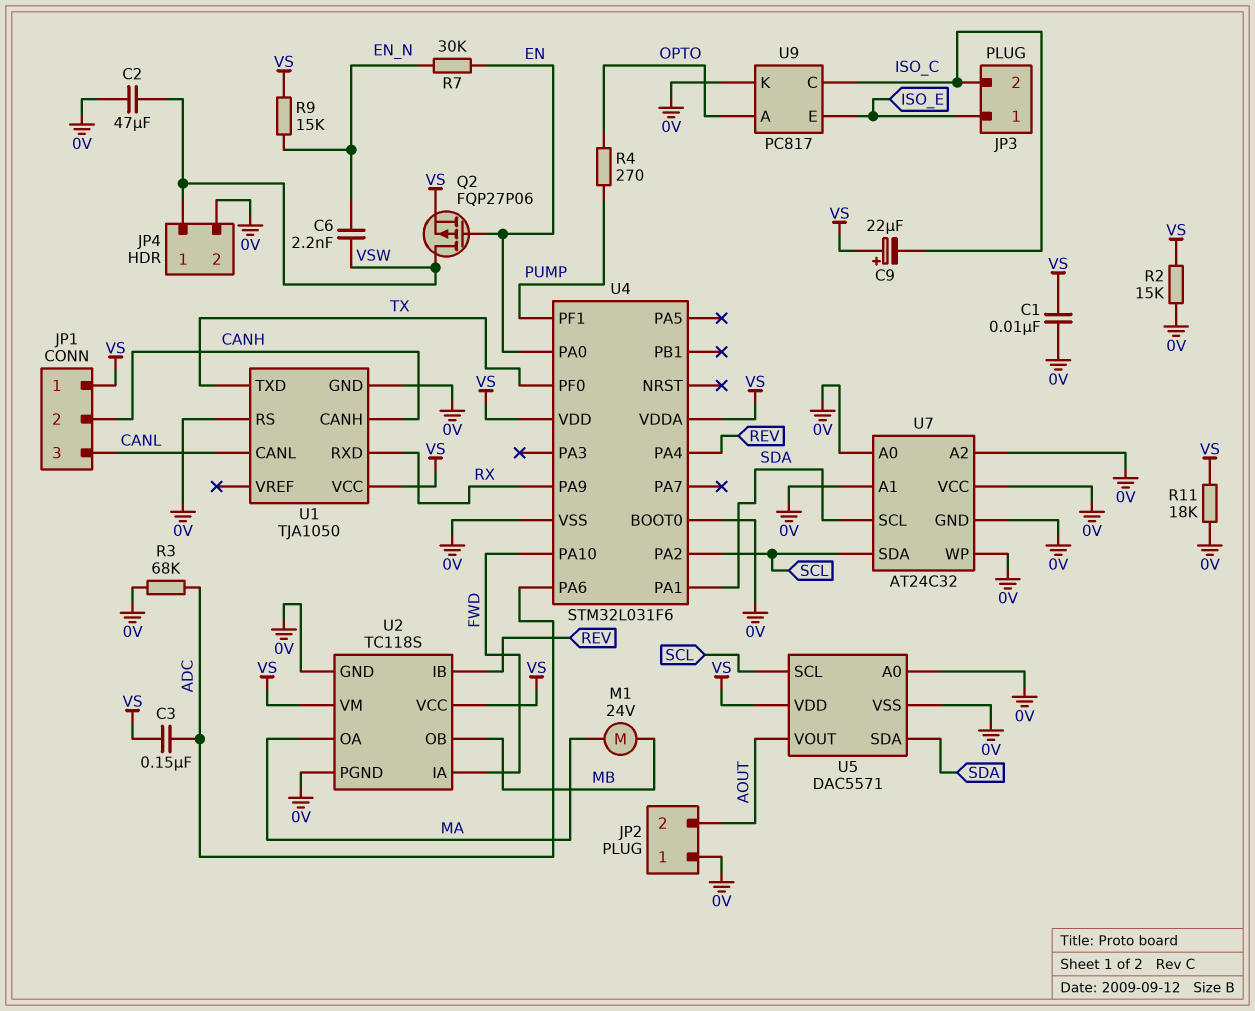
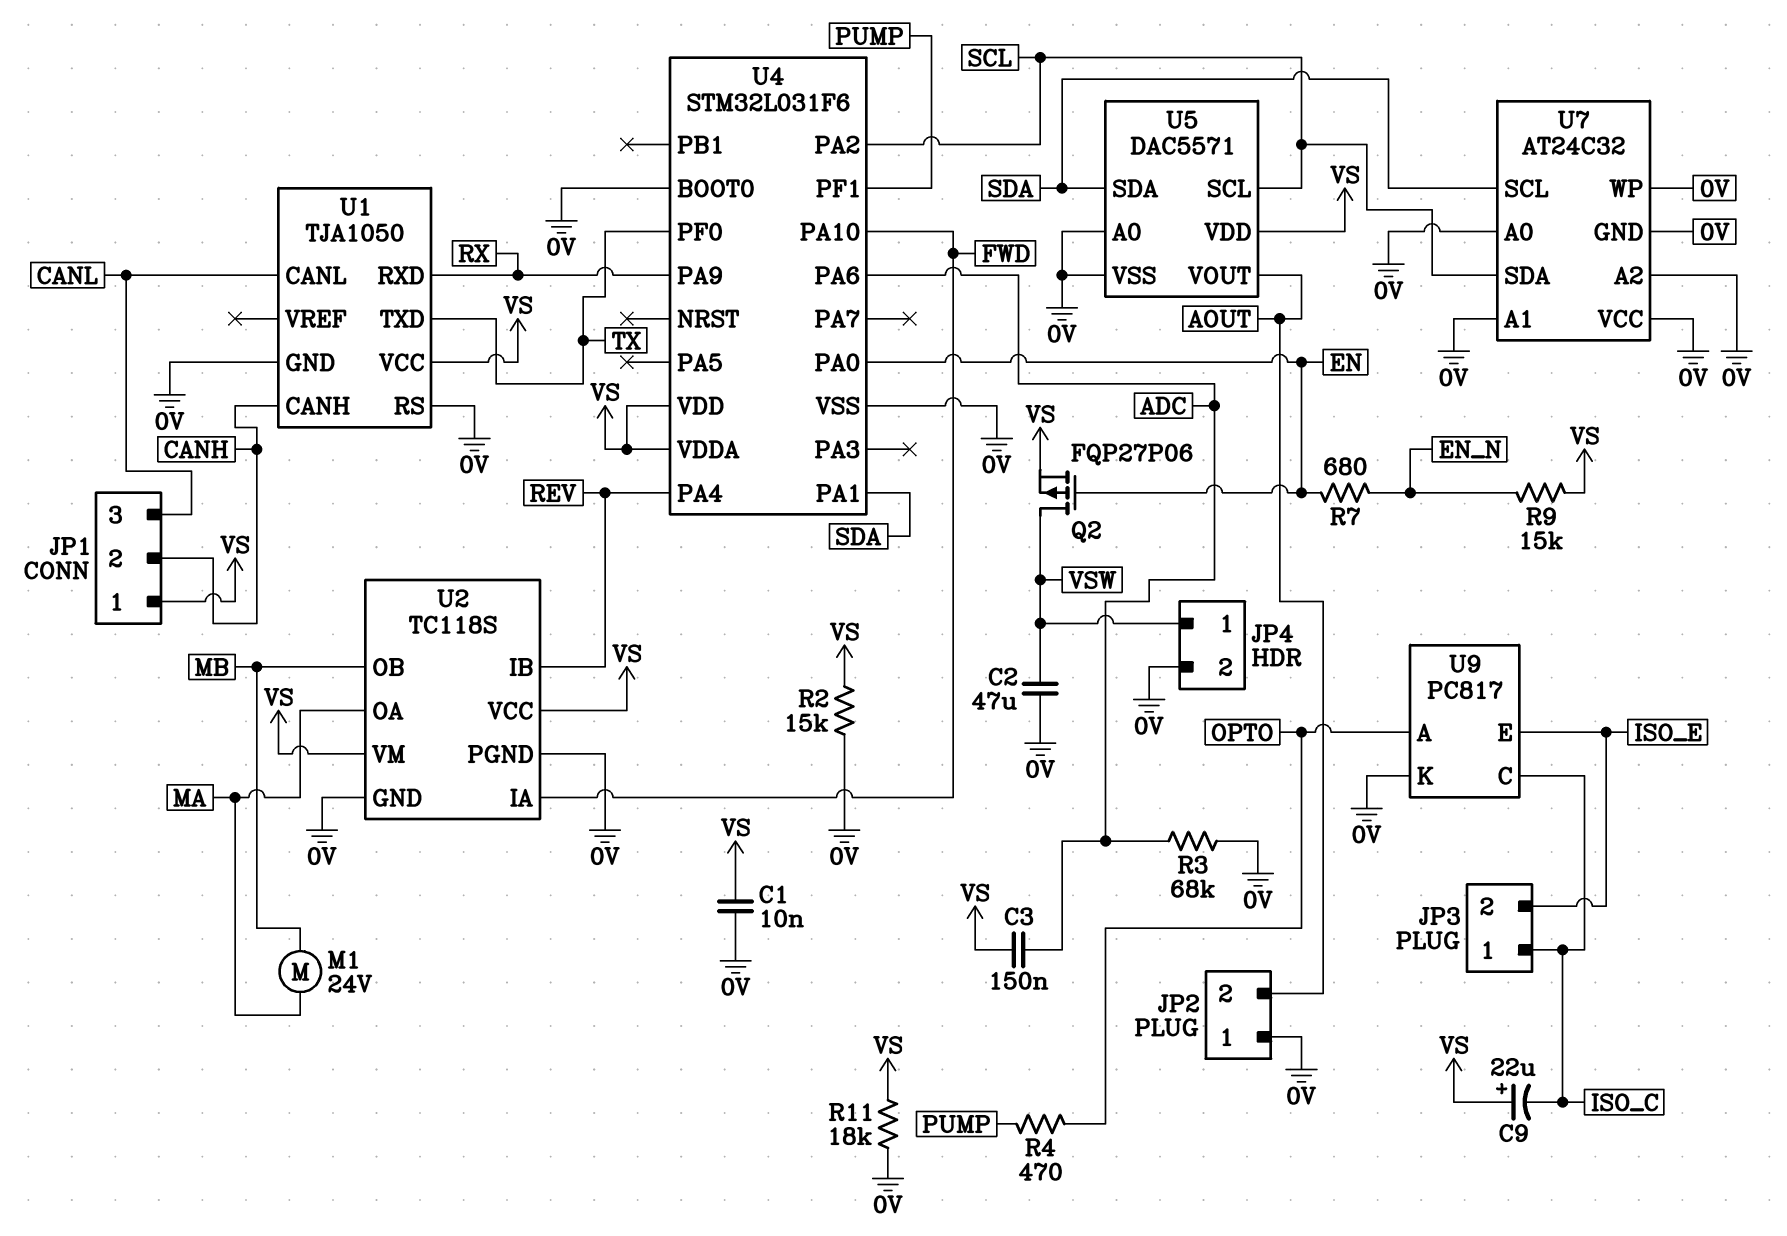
C6: 2.2nF (EN_N, VSW) -> none
JP3 pin 1: ISO_E -> ISO_C
JP3 pin 2: ISO_C -> ISO_E
R4: 270 (OPTO, PUMP) -> 470 (OPTO, PUMP)
R7: 30k (EN, EN_N) -> 680 (EN, EN_N)

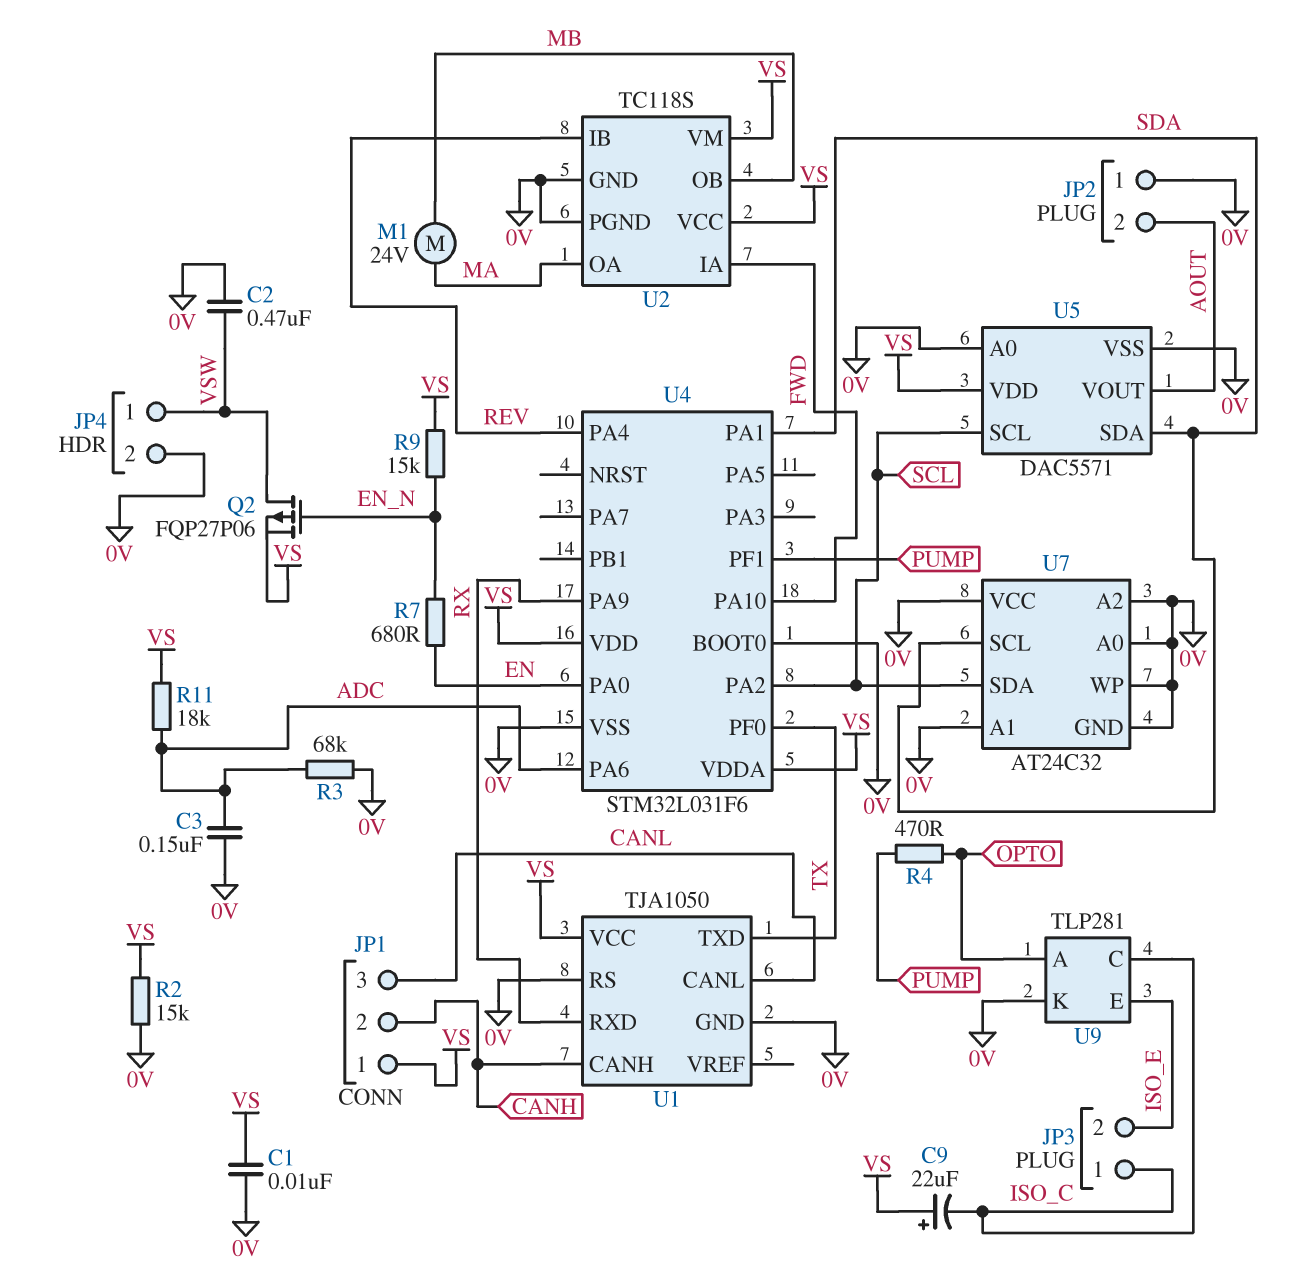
C2: 47uF (0V, VSW) -> 470nF (0V, VSW)
C3: 150nF (ADC, VS) -> 150nF (0V, ADC)
Q2: PMOS FQP27P06 (G EN, D VSW, S VS) -> PMOS FQP27P06 (G EN_N, D VSW, S VS)
R11: 18k (0V, VS) -> 18k (ADC, VS)
U9: PC817 -> TLP281

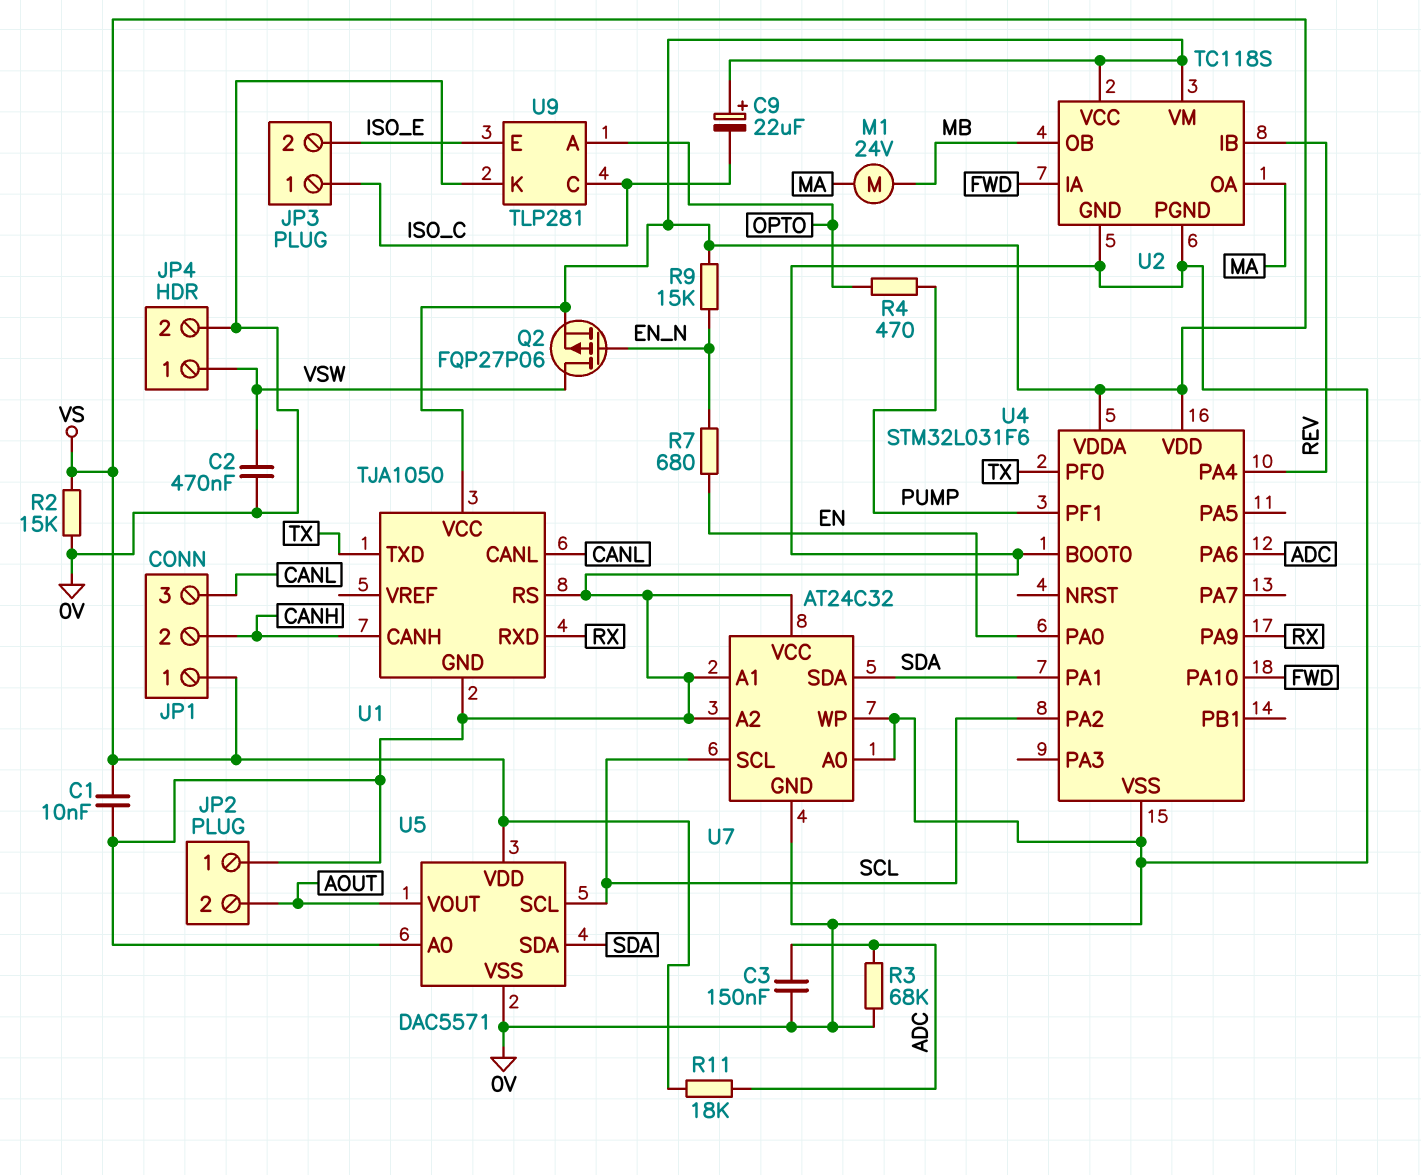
U7 pin SCL: SDA -> SCL
U7 pin SDA: SCL -> SDA

